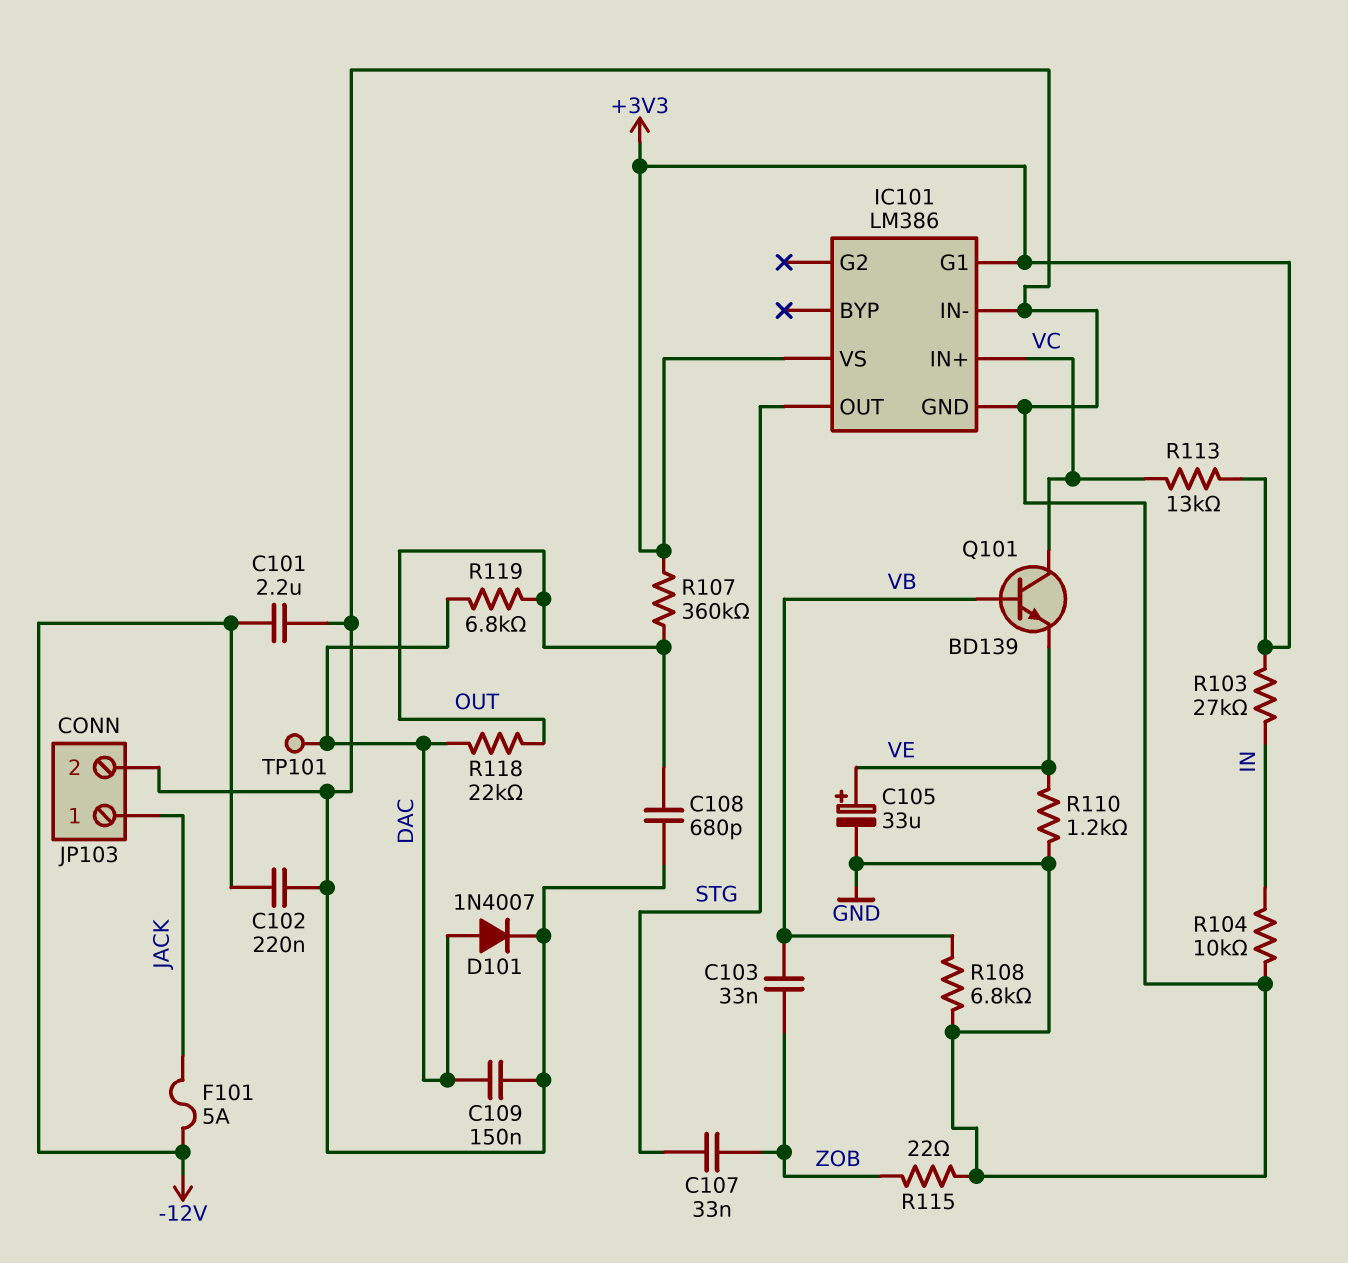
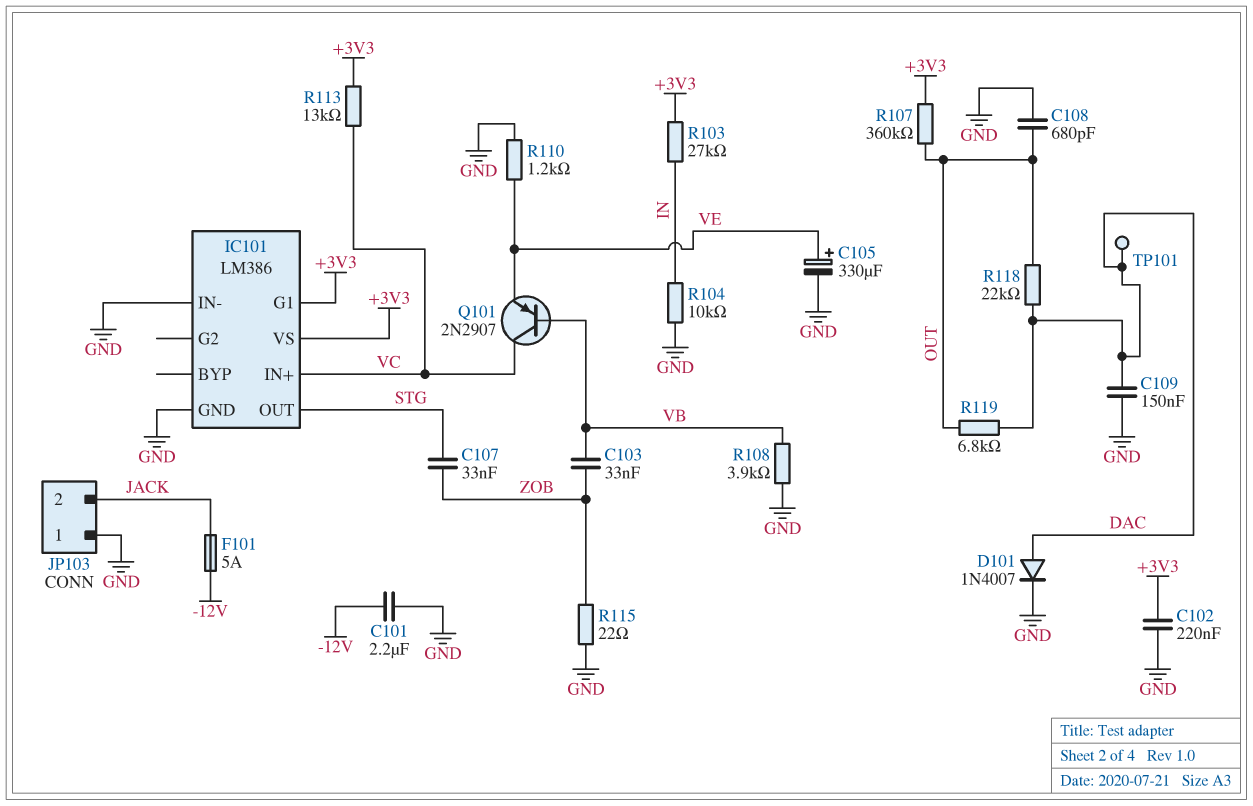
C102: 220nF (-12V, GND) -> 220nF (+3V3, GND)
C105: 33uF (plus VE, minus GND) -> 330uF (plus VE, minus GND)
JP103 pin 1: JACK -> GND
JP103 pin 2: GND -> JACK
Q101: NPN BD139 (B VB, C VC, E VE) -> PNP 2N2907 (B VB, C VC, E VE)
R108: 6.8k (GND, VB) -> 3.9k (GND, VB)

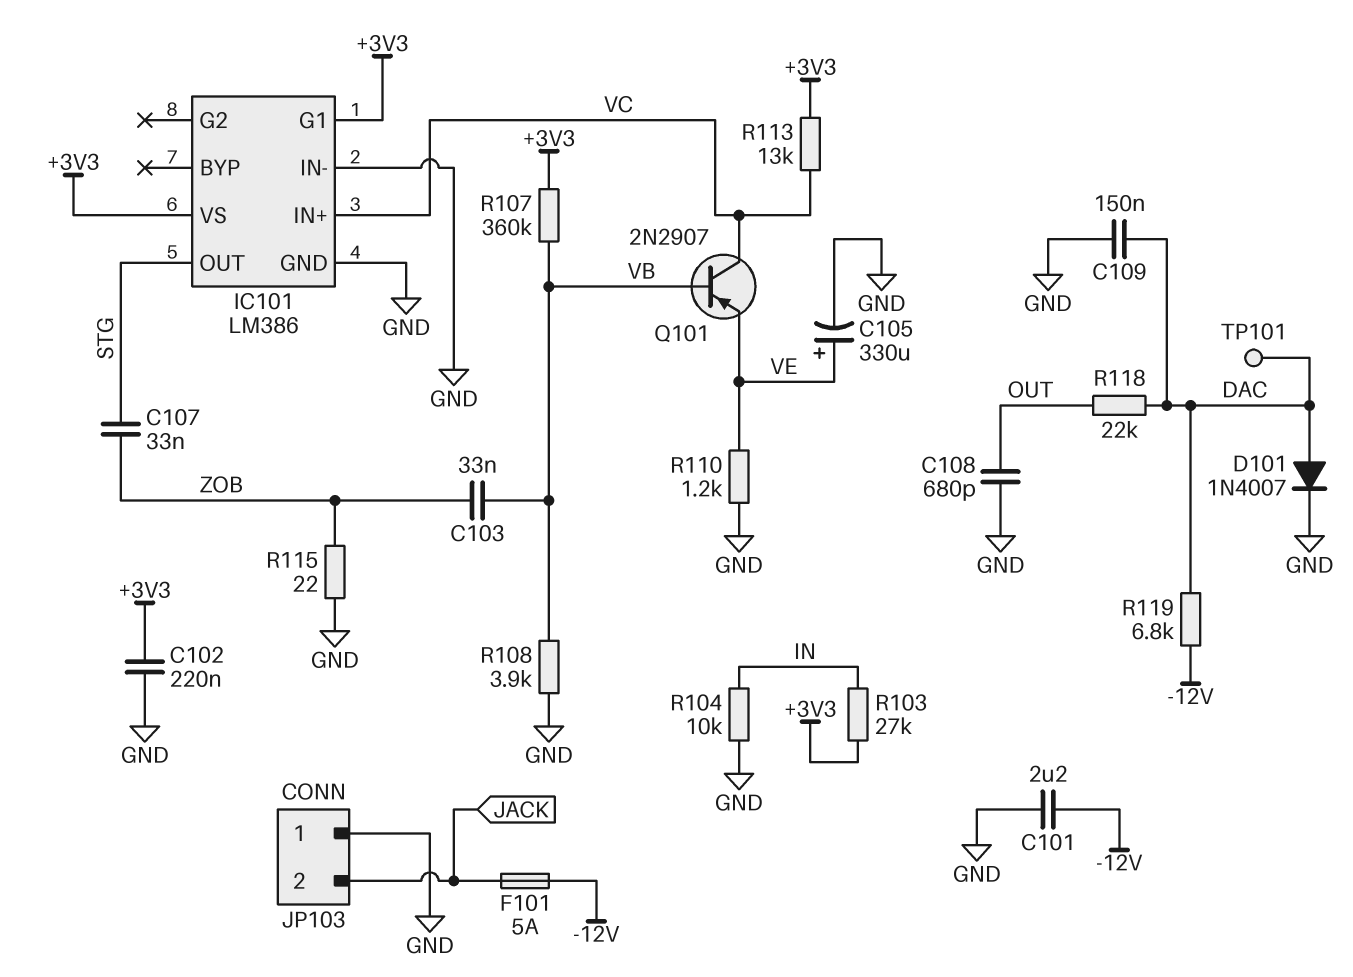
R107: 360k (+3V3, OUT) -> 360k (+3V3, VB)
R119: 6.8k (DAC, OUT) -> 6.8k (-12V, DAC)

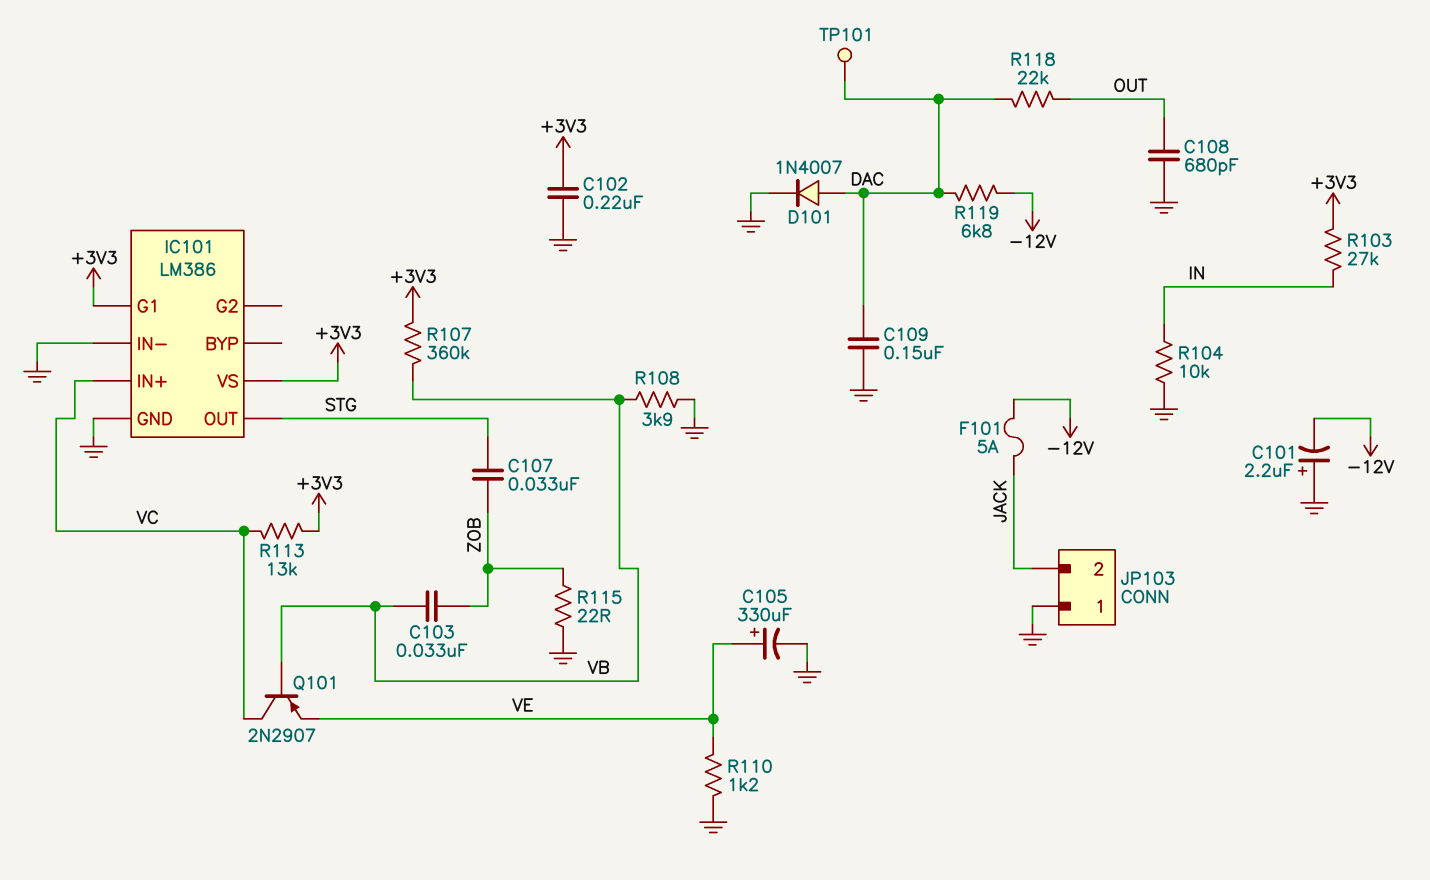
C101: 2.2uF (-12V, GND) -> 2.2uF (plus GND, minus -12V)

